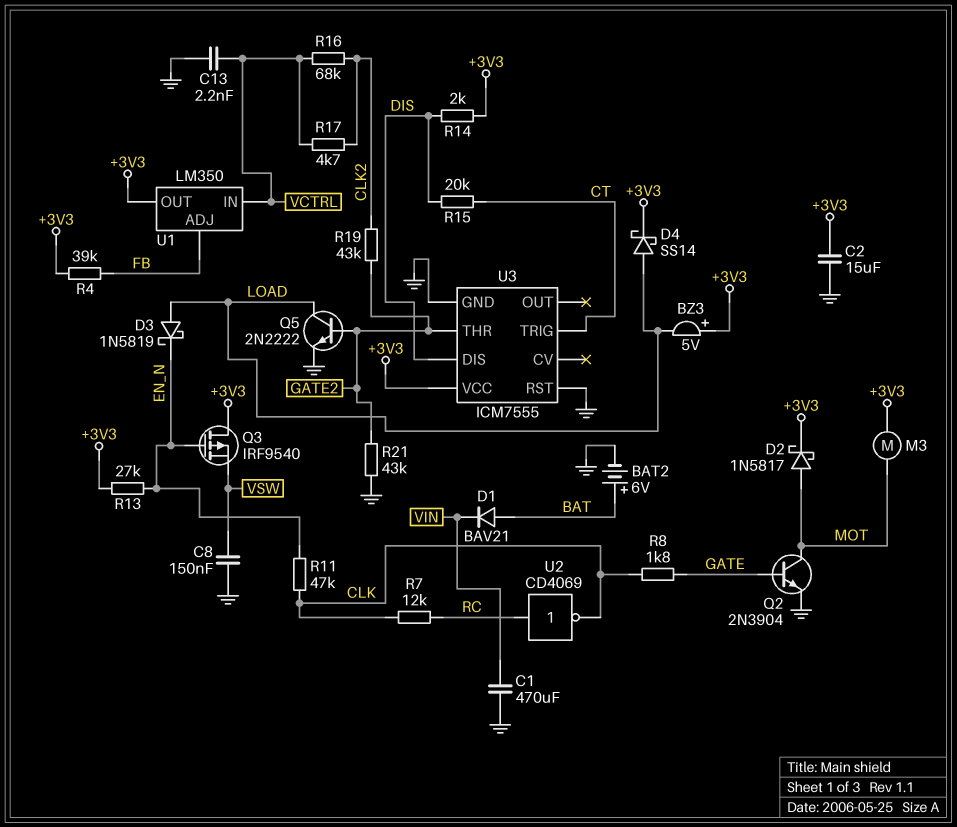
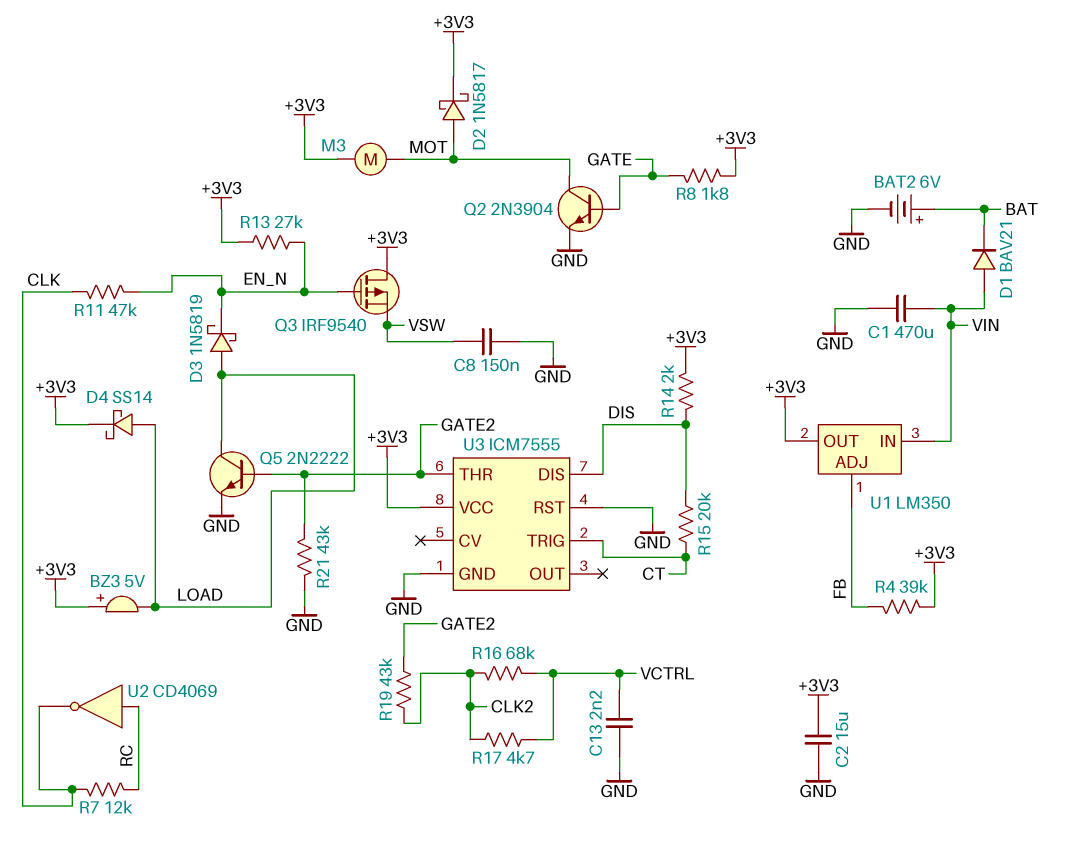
D1: diode BAV21 (A BAT, K VIN) -> diode BAV21 (A VIN, K BAT)
R8: 1.8k (CLK, GATE) -> 1.8k (+3V3, GATE)
U1 pin IN: VCTRL -> VIN

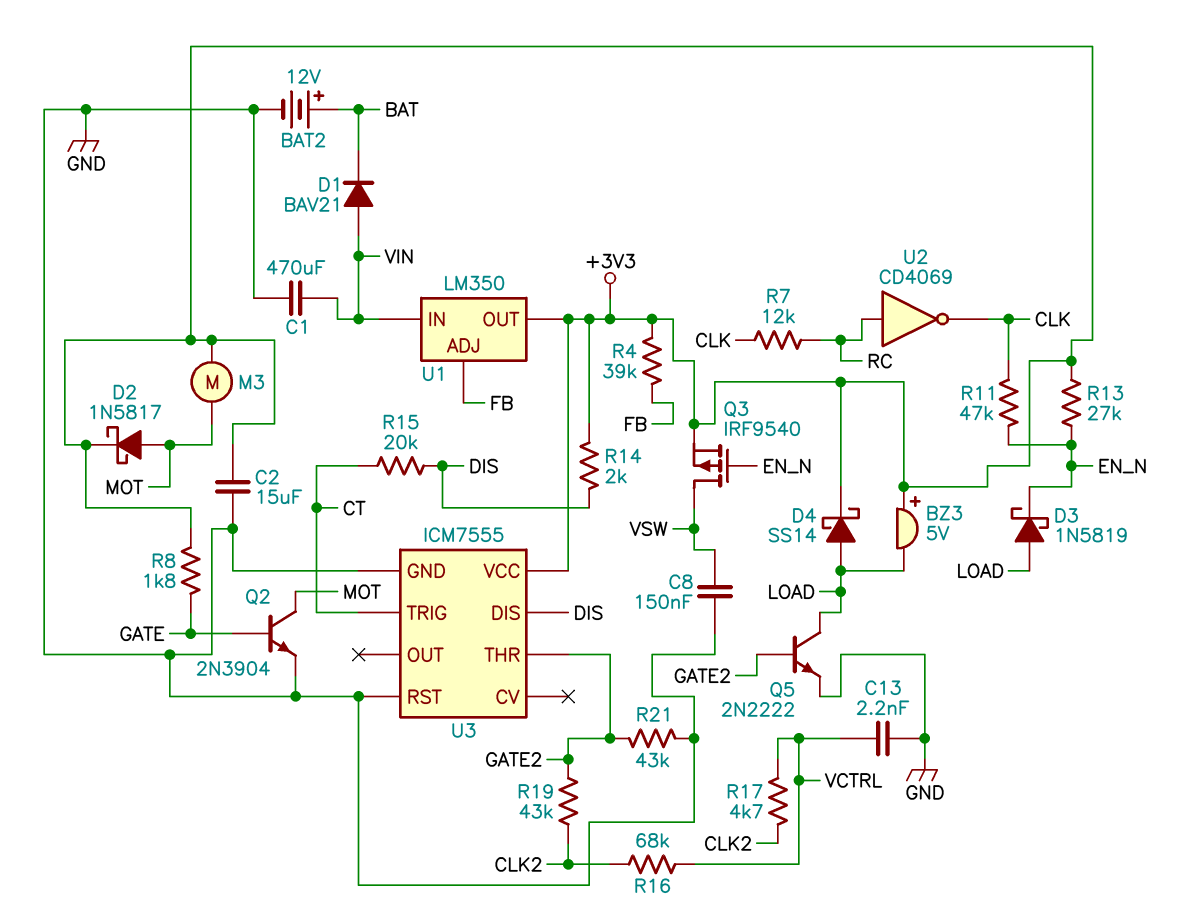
BAT2: 6V (plus BAT, minus GND) -> 12V (plus BAT, minus GND)
Q3: PMOS IRF9540 (G EN_N, D +3V3, S VSW) -> PMOS IRF9540 (G EN_N, D VSW, S +3V3)

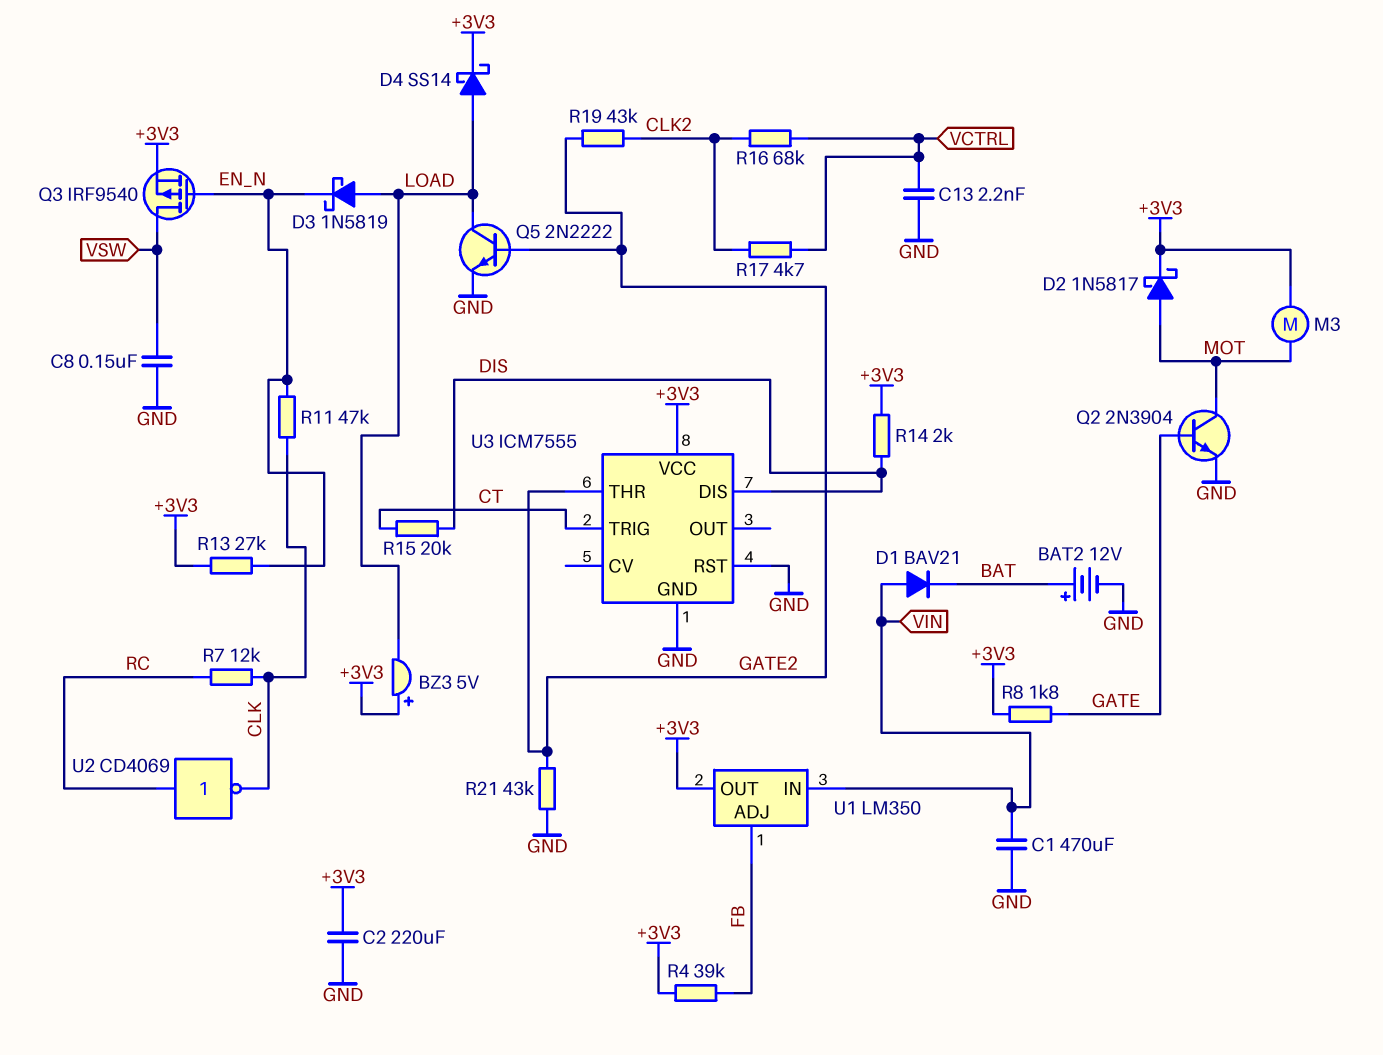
C2: 15uF (+3V3, GND) -> 220uF (+3V3, GND)

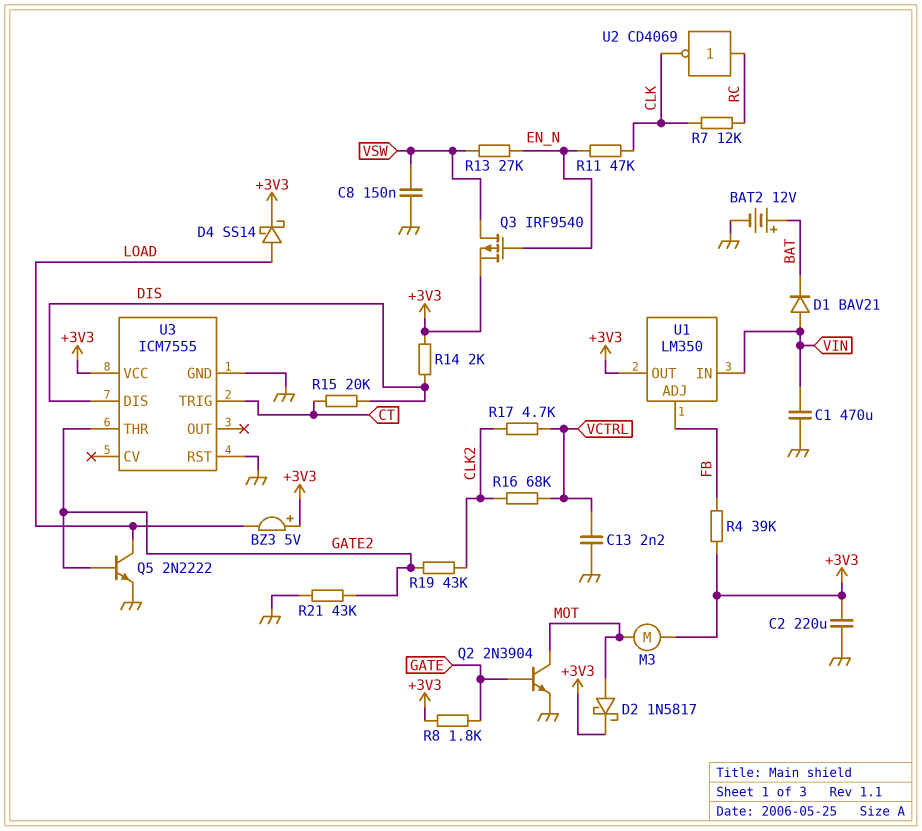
D3: schottky 1N5819 (A LOAD, K EN_N) -> none
R13: 27k (+3V3, EN_N) -> 27k (EN_N, VSW)

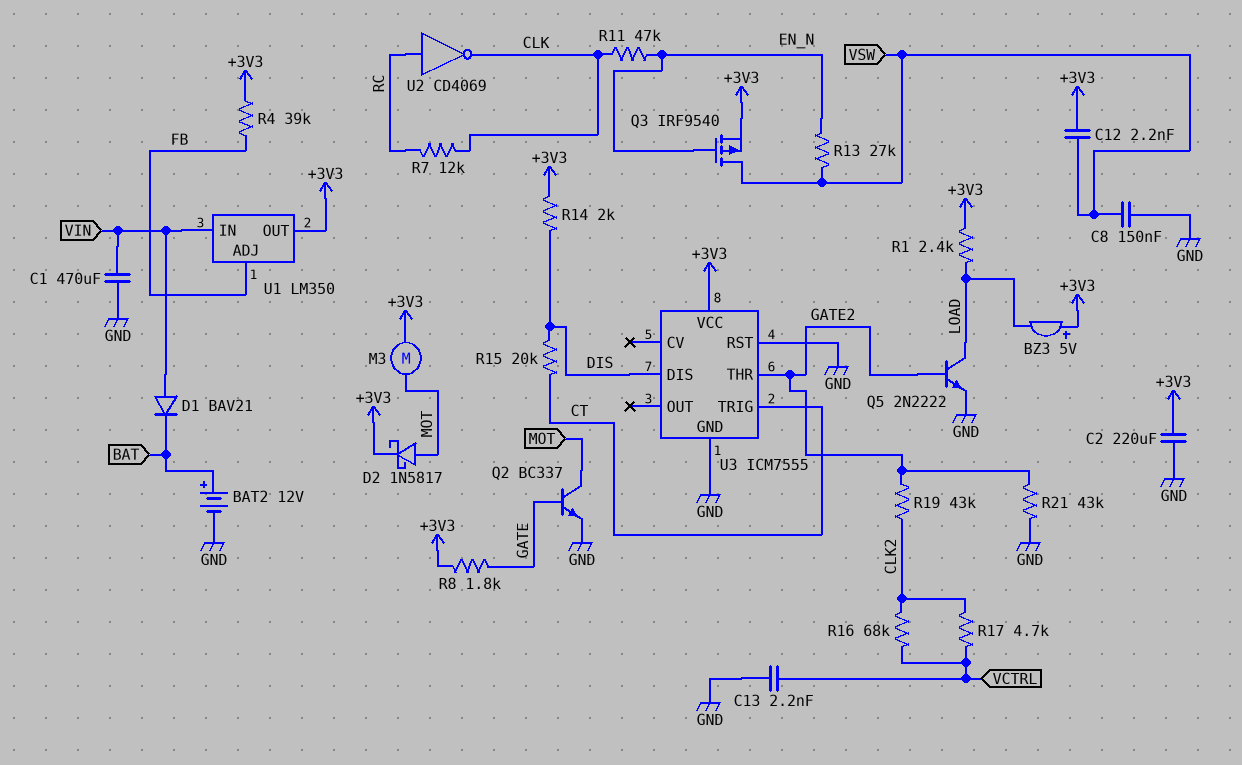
C12: none -> 2.2nF (+3V3, VSW)
D4: schottky SS14 (A LOAD, K +3V3) -> none
Q2: NPN 2N3904 (B GATE, C MOT, E GND) -> NPN BC337 (B GATE, C MOT, E GND)
R1: none -> 2.4k (+3V3, LOAD)

